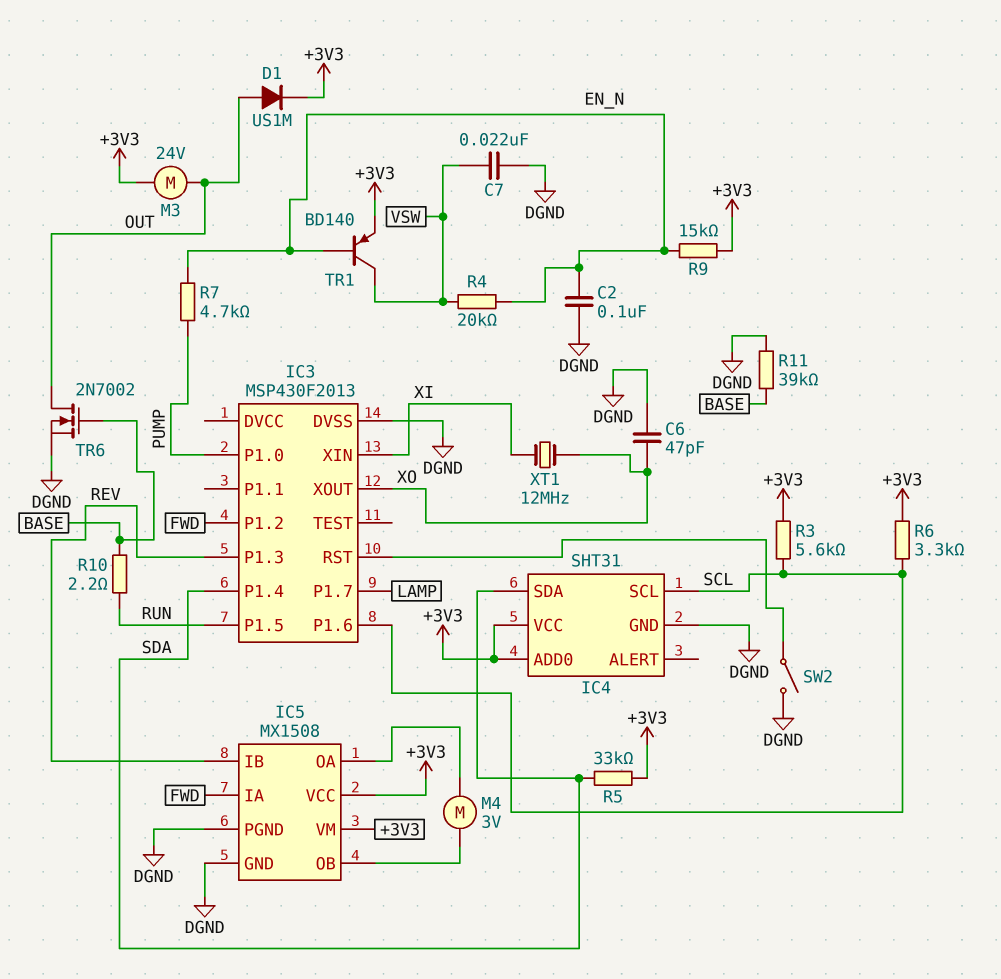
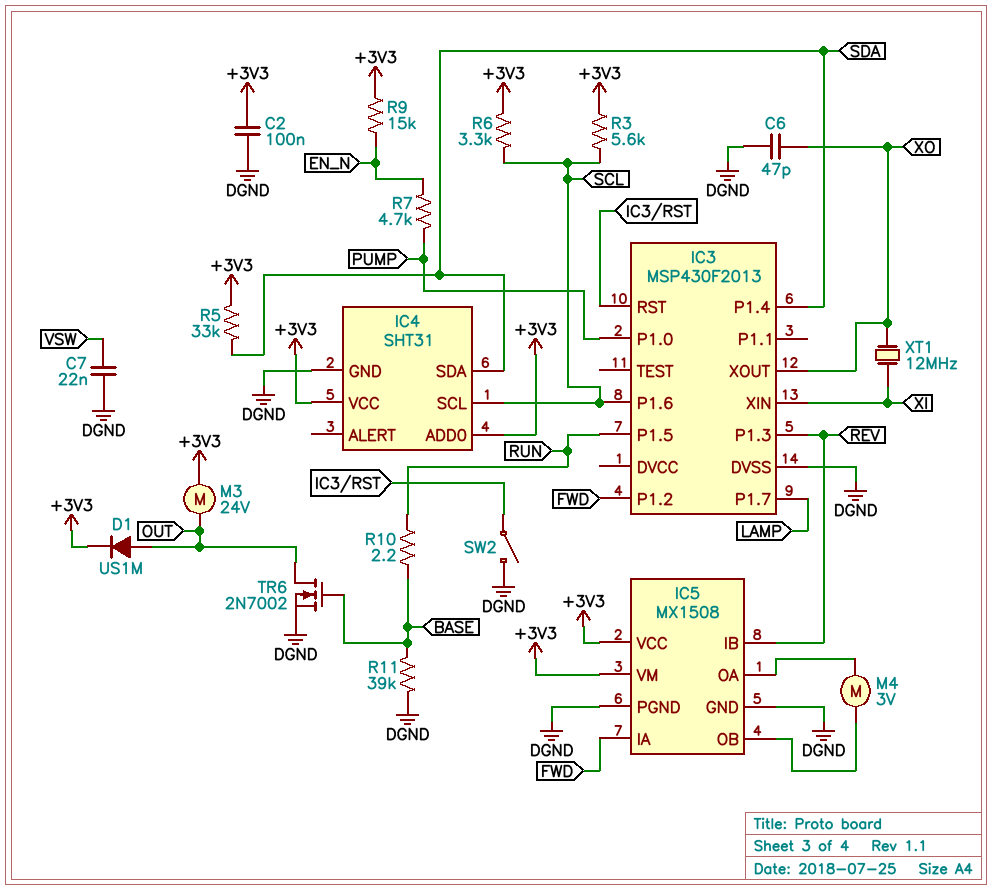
C2: 100nF (DGND, EN_N) -> 100nF (+3V3, DGND)
R4: 20k (EN_N, VSW) -> none
TR1: PNP BD140 (B EN_N, C VSW, E +3V3) -> none

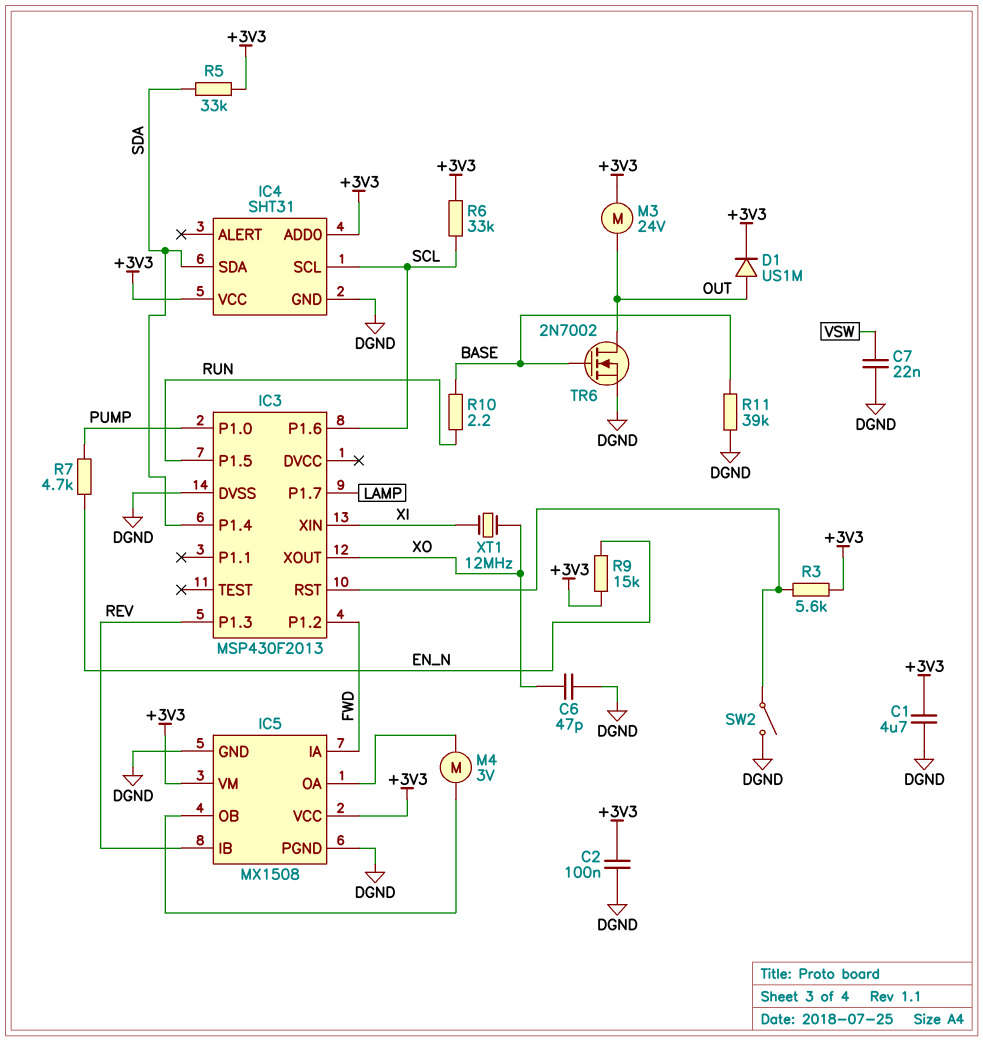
C1: none -> 4.7uF (+3V3, DGND)
R3: 5.6k (+3V3, SCL) -> 5.6k (+3V3, IC3/RST)
R6: 3.3k (+3V3, SCL) -> 33k (+3V3, SCL)

